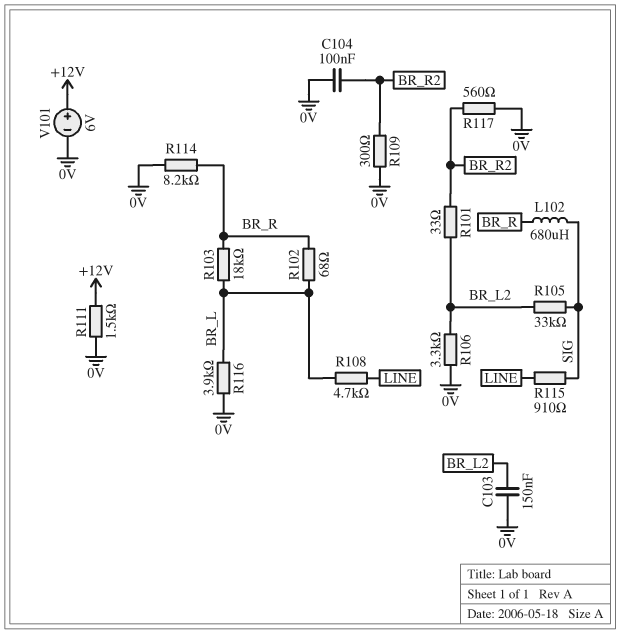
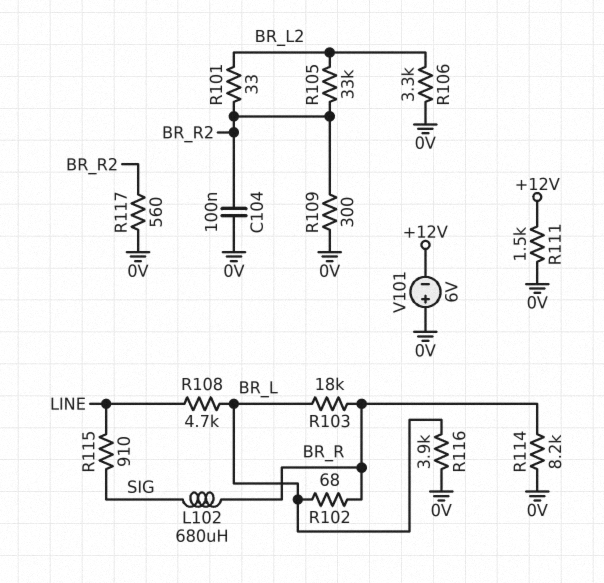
C103: 150nF (0V, BR_L2) -> none
R105: 33k (BR_L2, SIG) -> 33k (BR_L2, BR_R2)
V101: 6V (plus +12V, minus 0V) -> 6V (plus 0V, minus +12V)

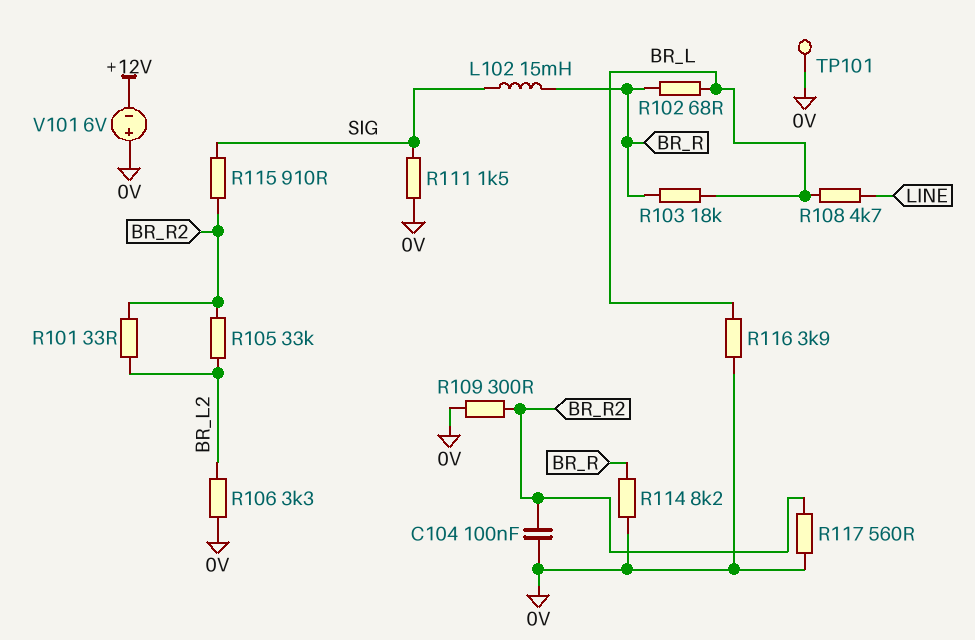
L102: 680uH (BR_R, SIG) -> 15mH (BR_R, SIG)
R111: 1.5k (+12V, 0V) -> 1.5k (0V, SIG)
R115: 910 (LINE, SIG) -> 910 (BR_R2, SIG)
TP101: none -> test point (0V)

